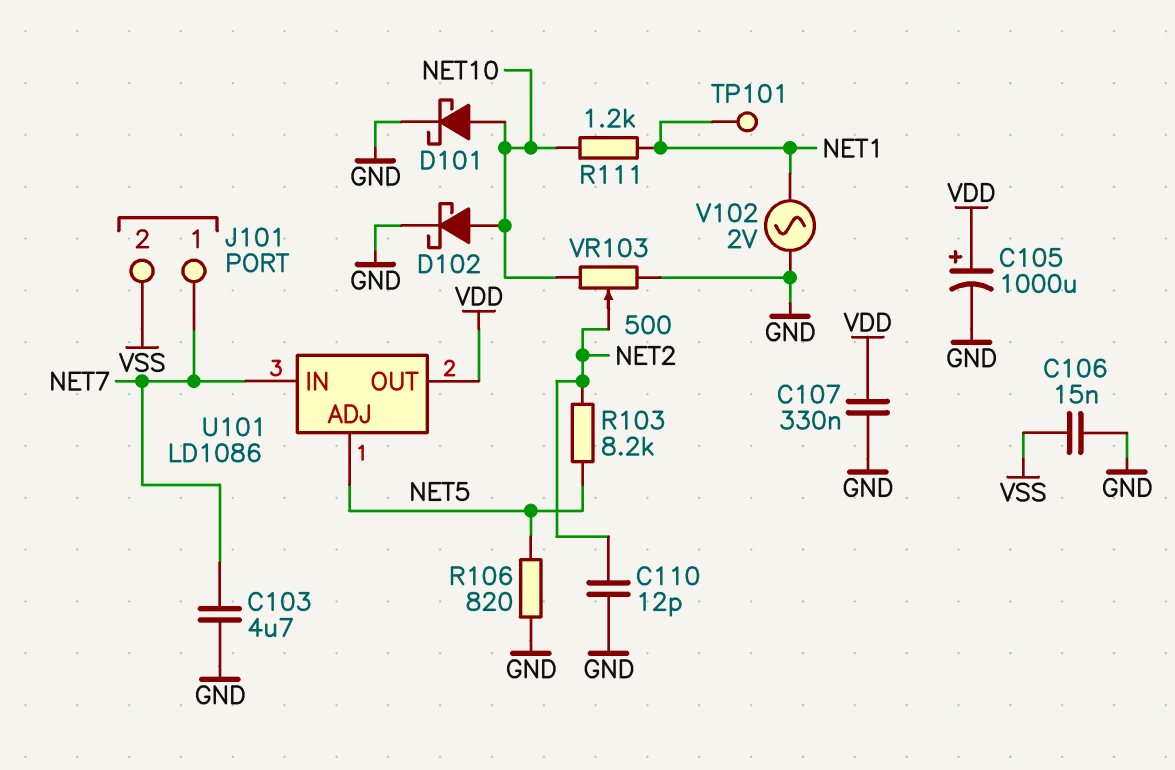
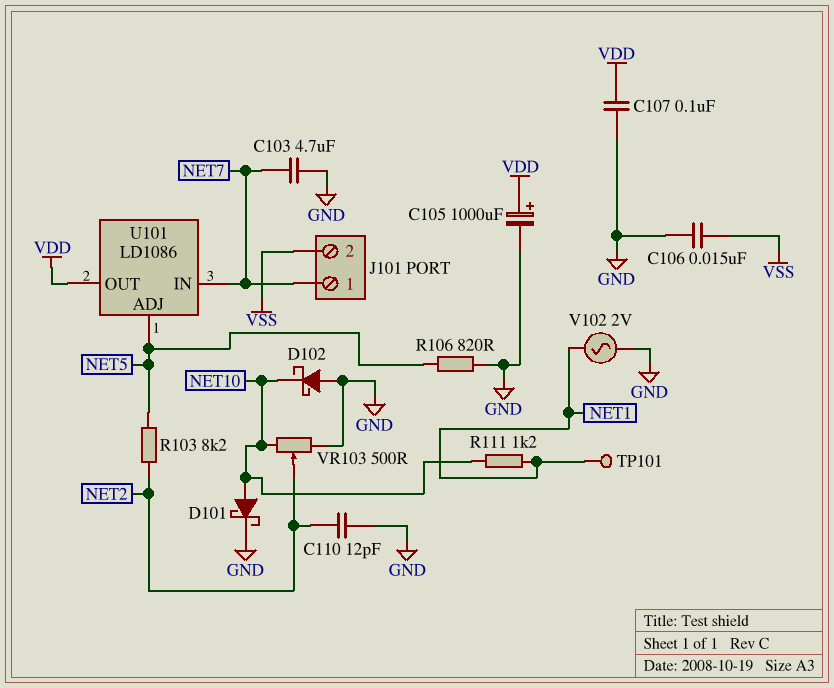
C107: 330nF (GND, VDD) -> 100nF (GND, VDD)
D102: schottky (A NET10, K GND) -> schottky (A GND, K NET10)

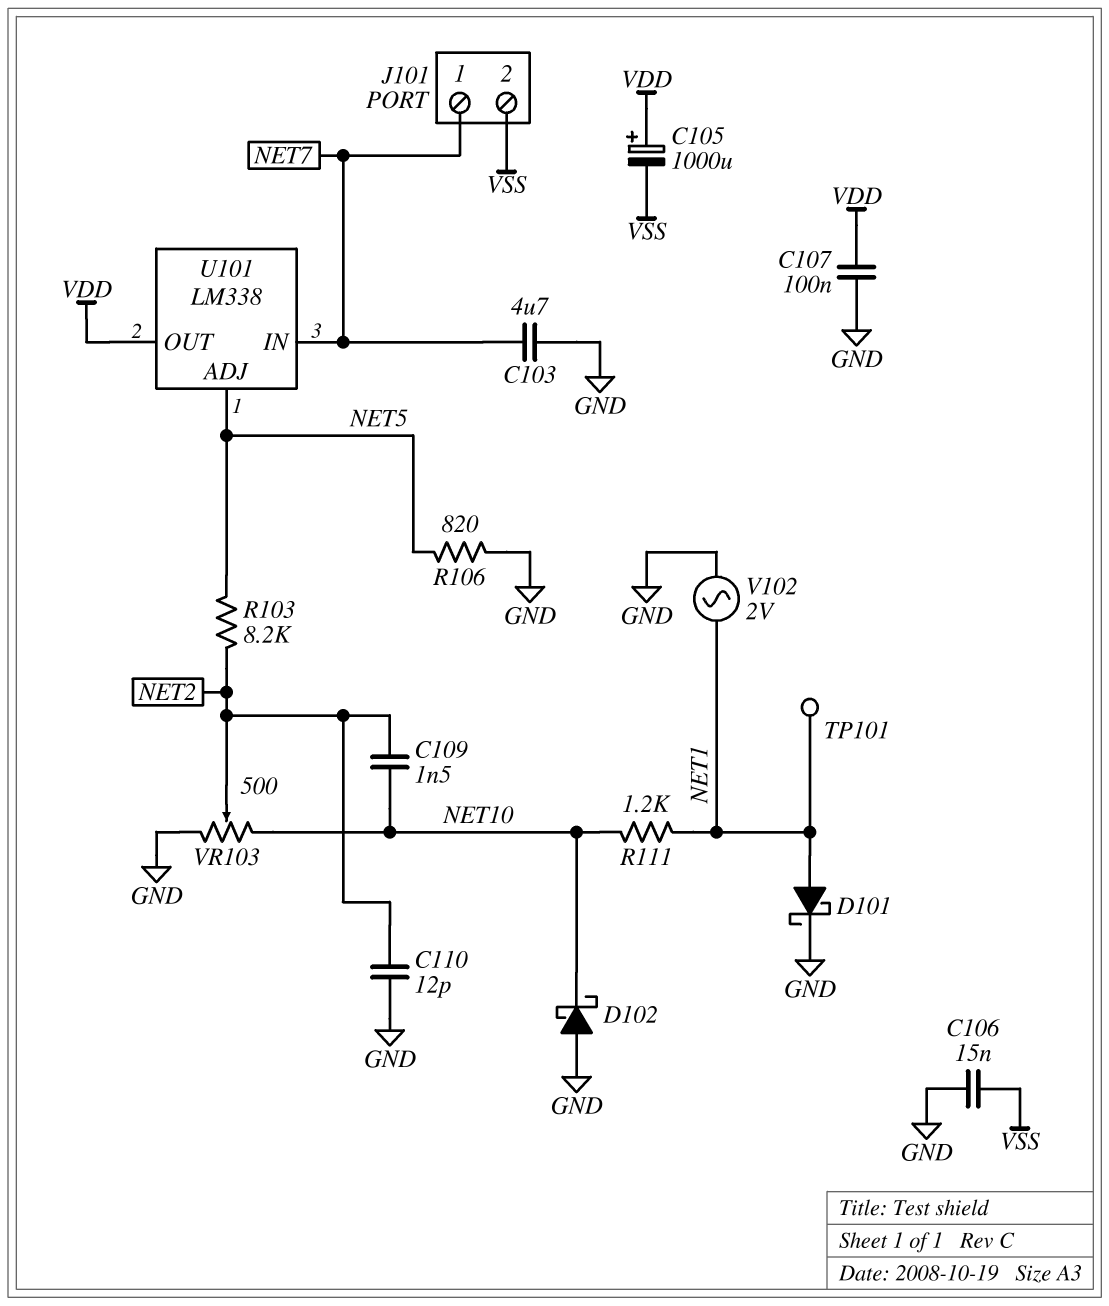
C105: 1000uF (plus VDD, minus GND) -> 1000uF (plus VDD, minus VSS)
C109: none -> 1.5nF (NET2, NET10)
D101: schottky (A NET10, K GND) -> schottky (A NET1, K GND)
U101: LD1086 -> LM338

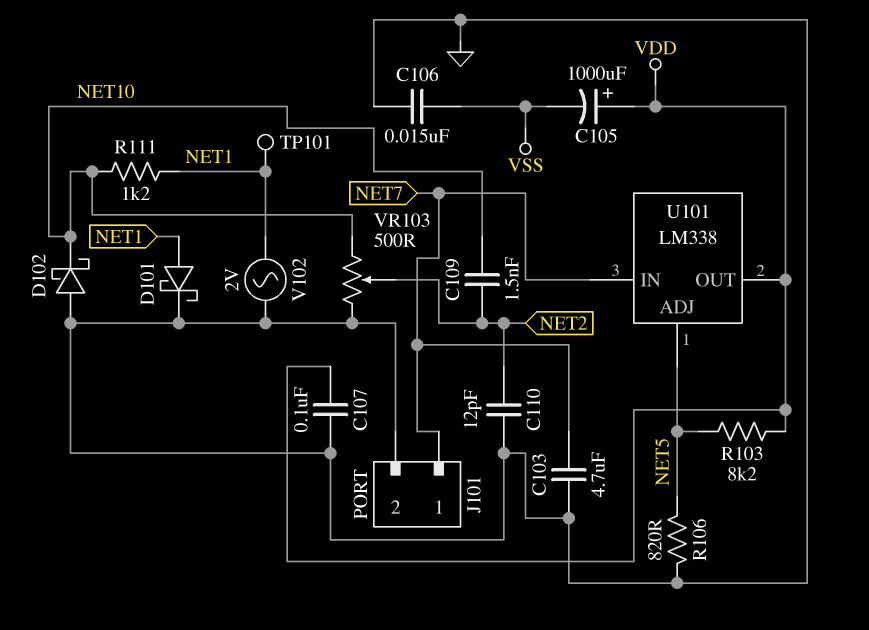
J101 pin 2: VSS -> GND
R103: 8.2k (NET2, NET5) -> 8.2k (NET5, VDD)

